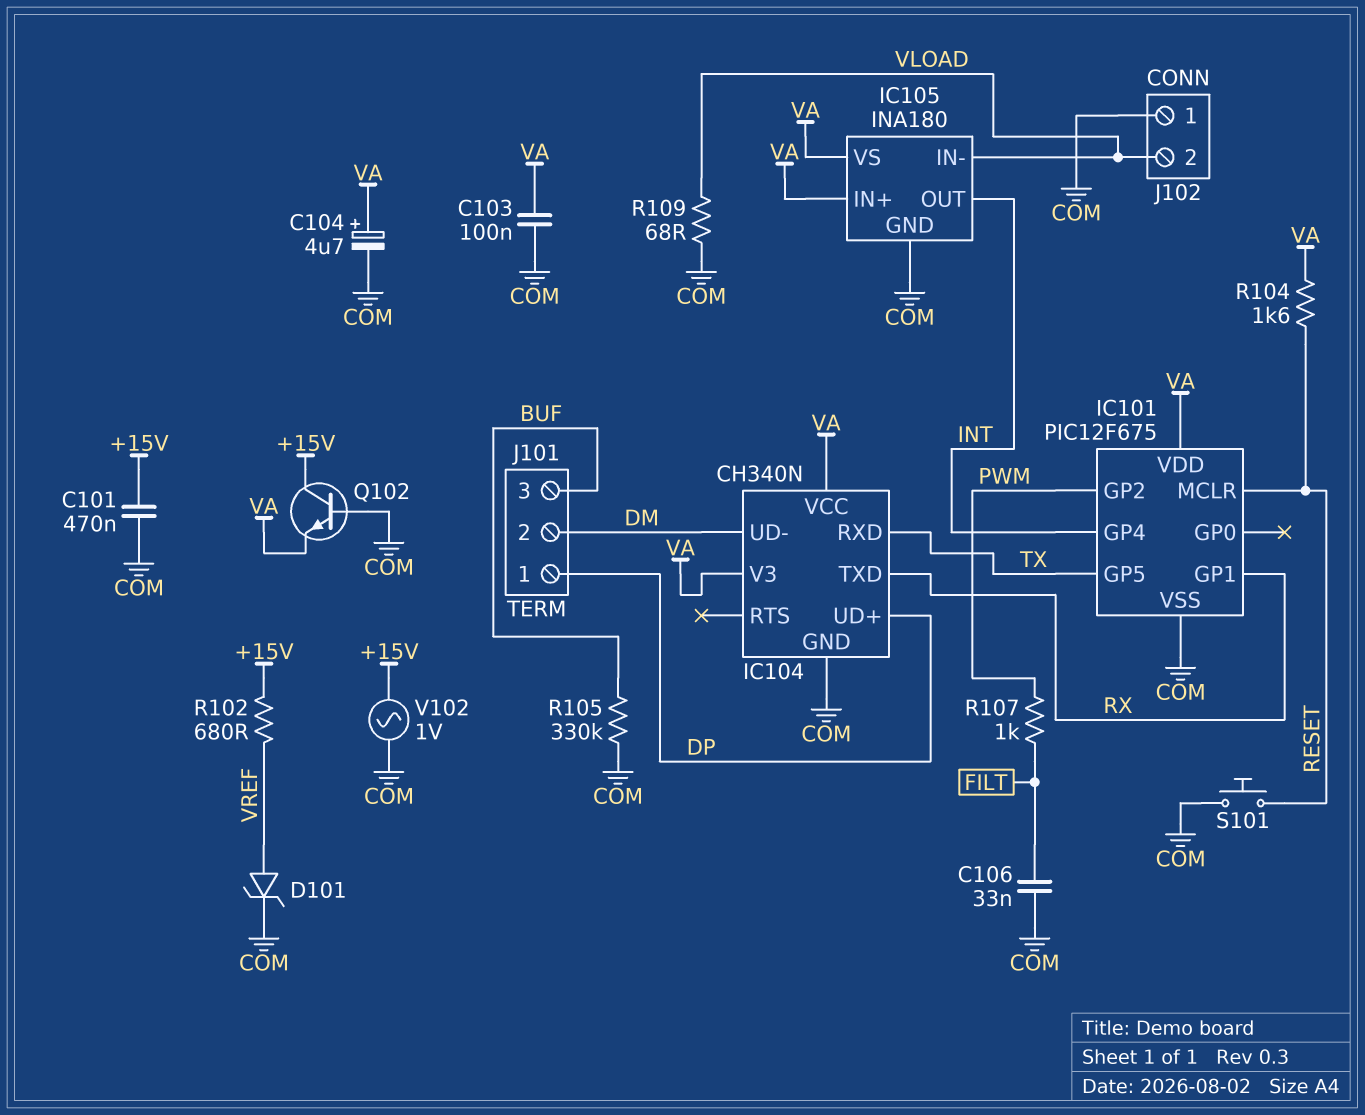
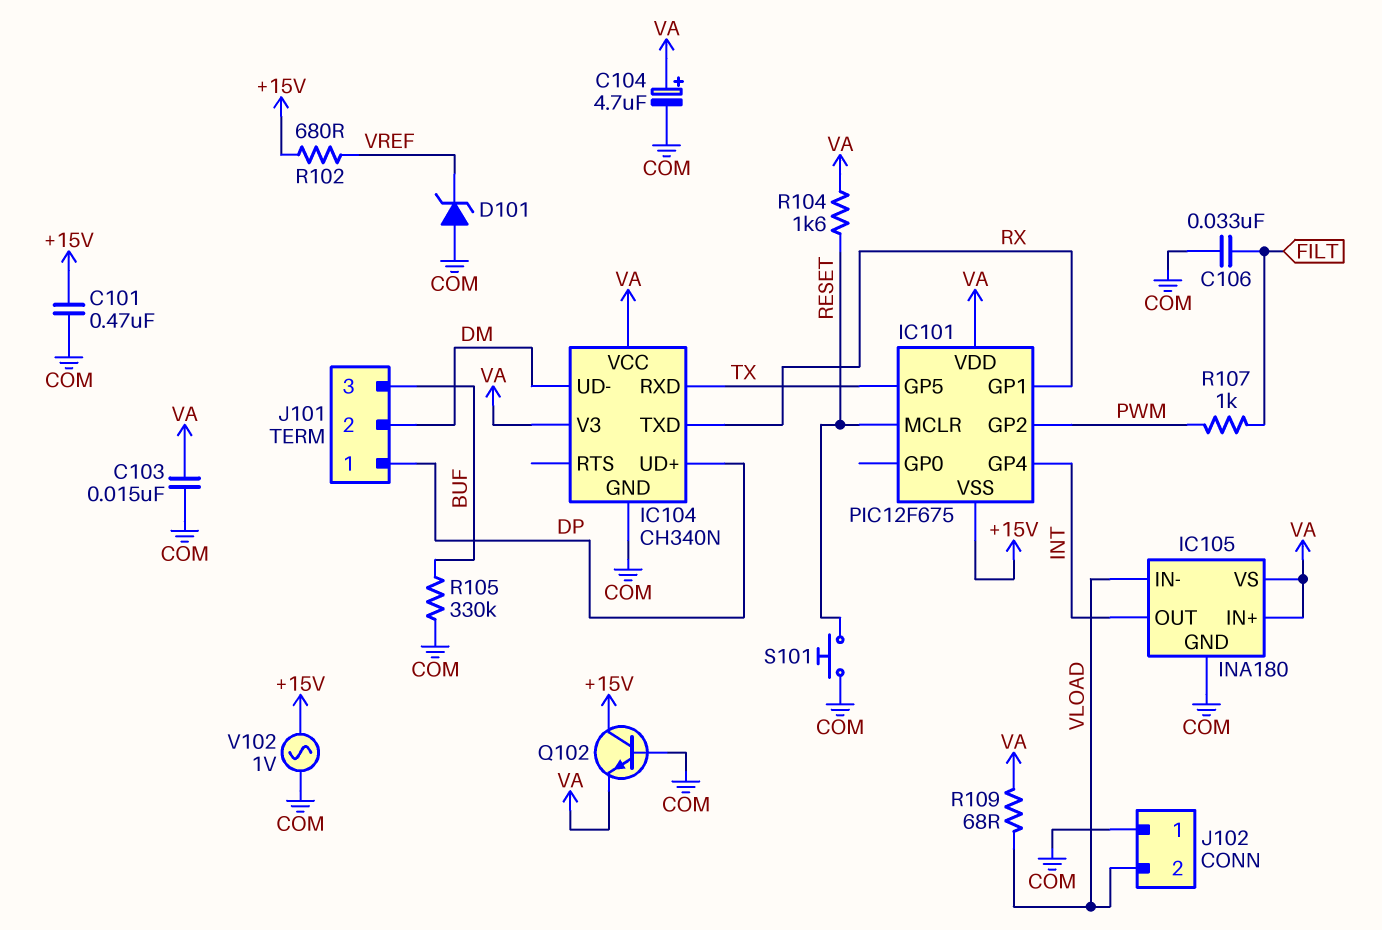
C103: 100nF (COM, VA) -> 15nF (COM, VA)
D101: zener (A VREF, K COM) -> zener (A COM, K VREF)
IC101 pin VSS: COM -> +15V
R109: 68 (COM, VLOAD) -> 68 (VA, VLOAD)

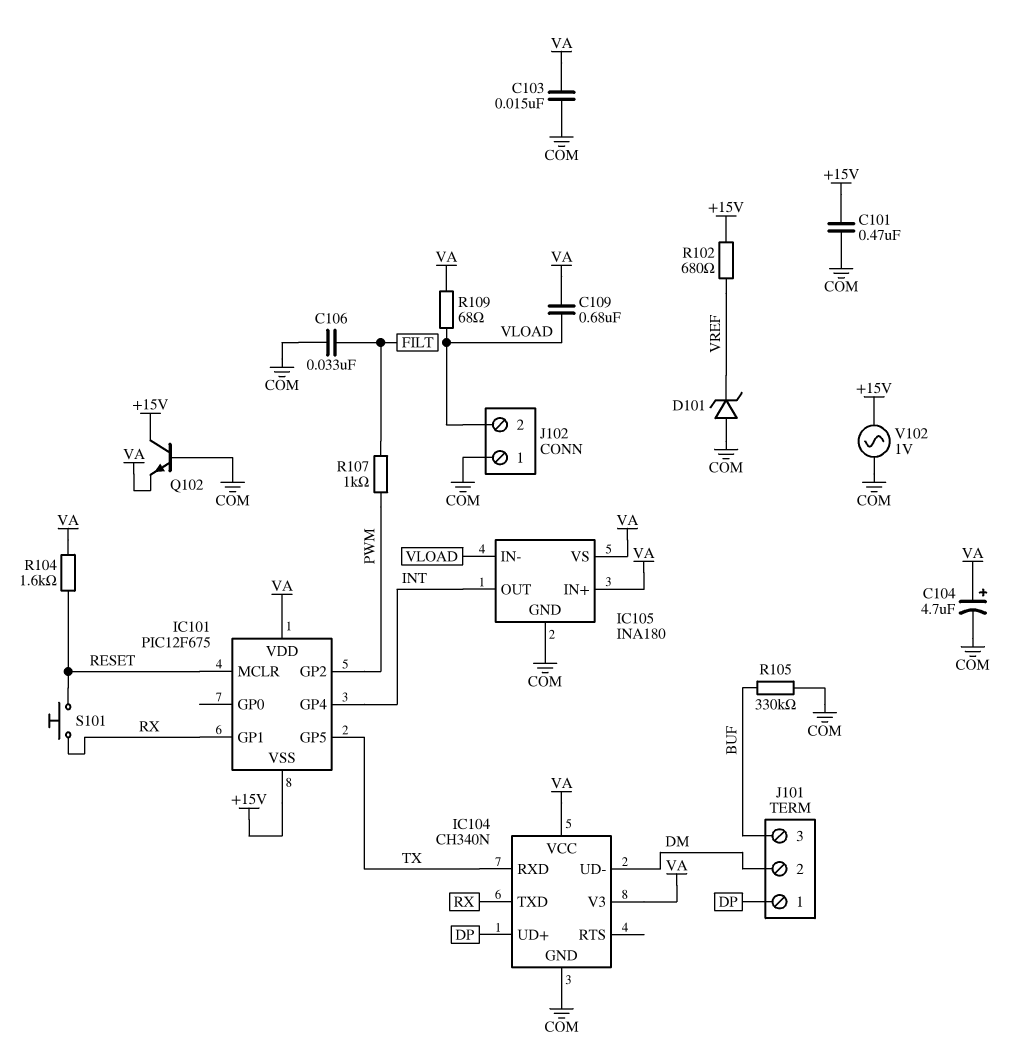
C109: none -> 680nF (VA, VLOAD)
S101: button (COM, RESET) -> button (RESET, RX)

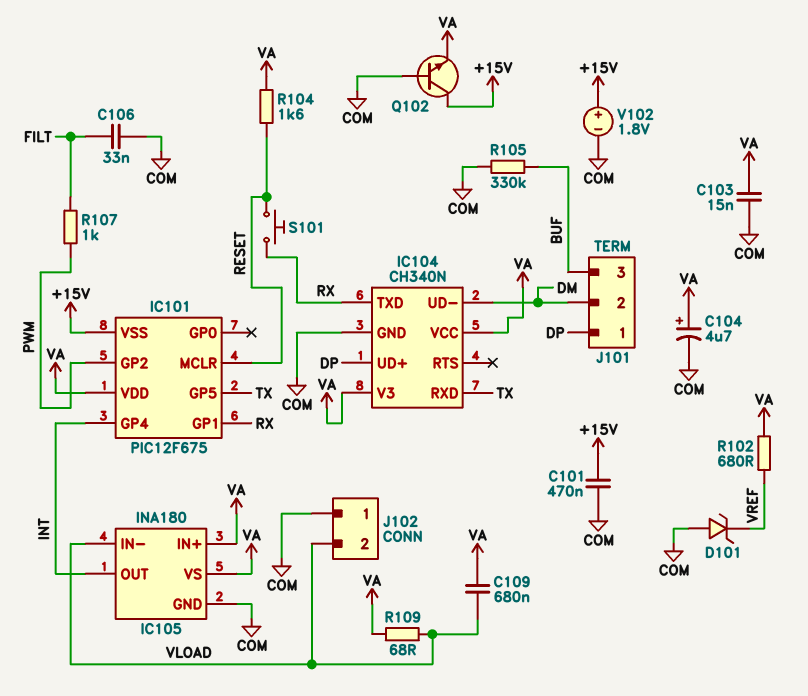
R102: 680 (+15V, VREF) -> 680 (VA, VREF)
V102: AC 1V (+15V, COM) -> 1.8V (plus +15V, minus COM)

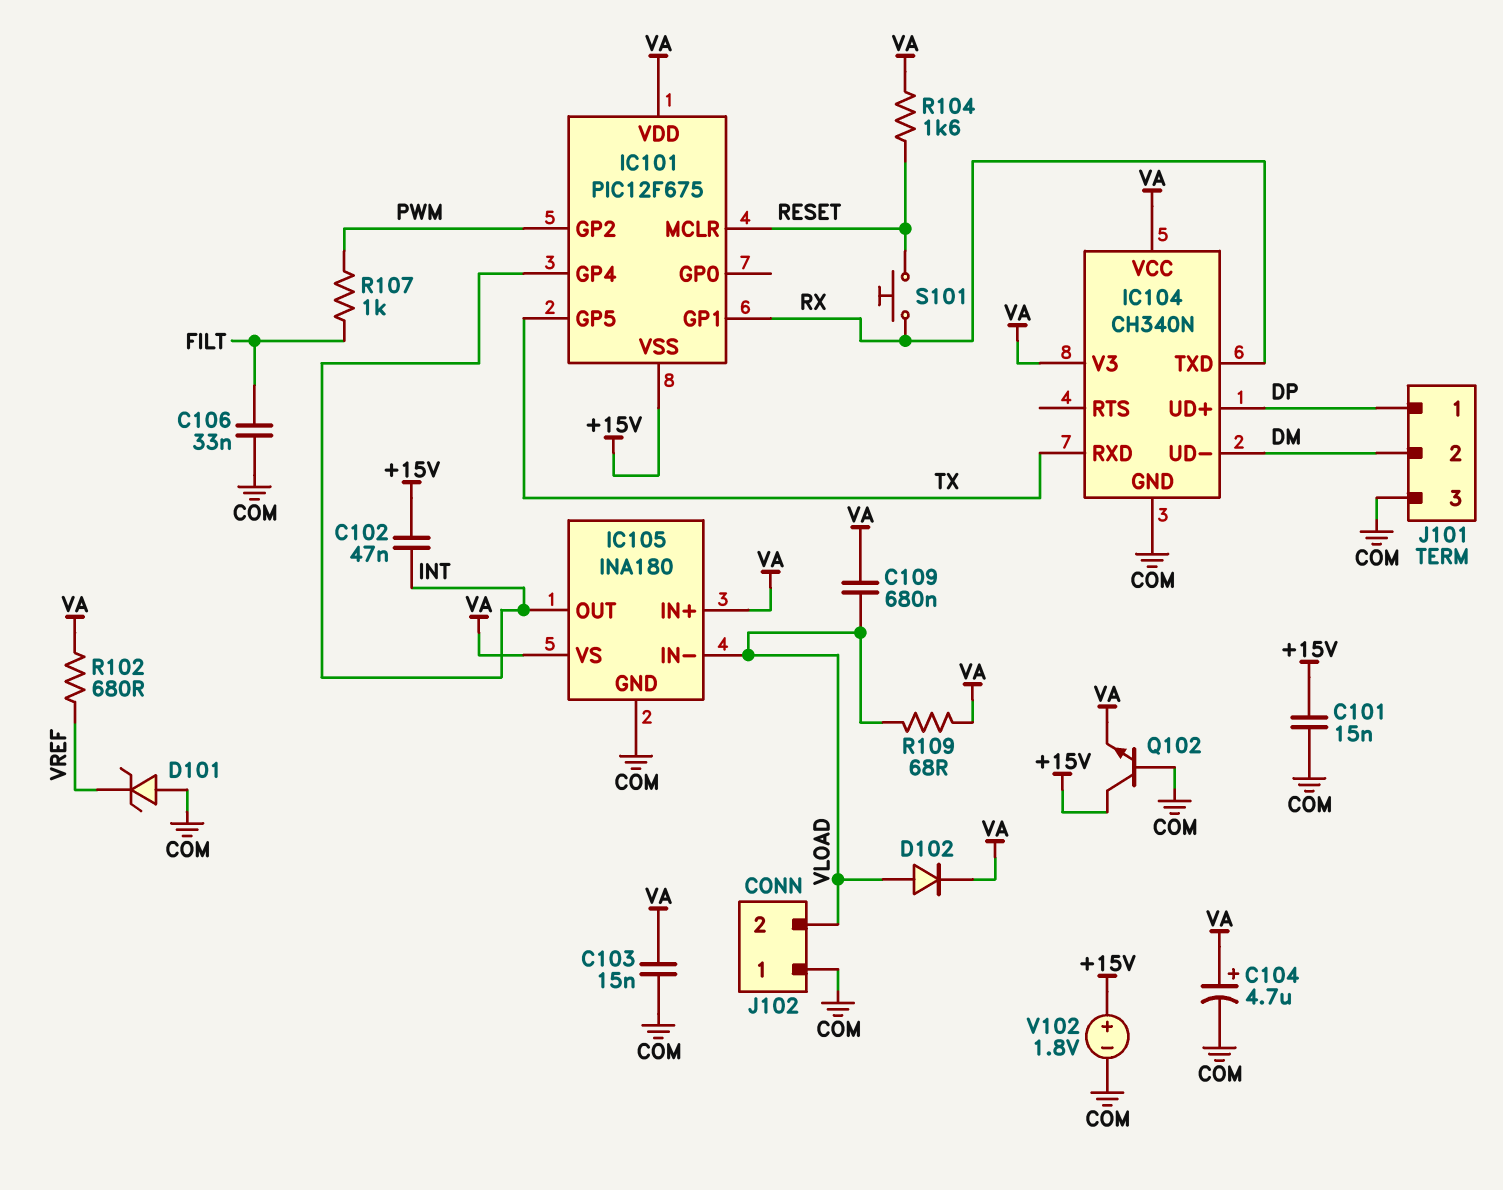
C101: 470nF (+15V, COM) -> 15nF (+15V, COM)
C102: none -> 47nF (+15V, INT)
D102: none -> diode (A VLOAD, K VA)
J101 pin 3: BUF -> COM
R105: 330k (BUF, COM) -> none

